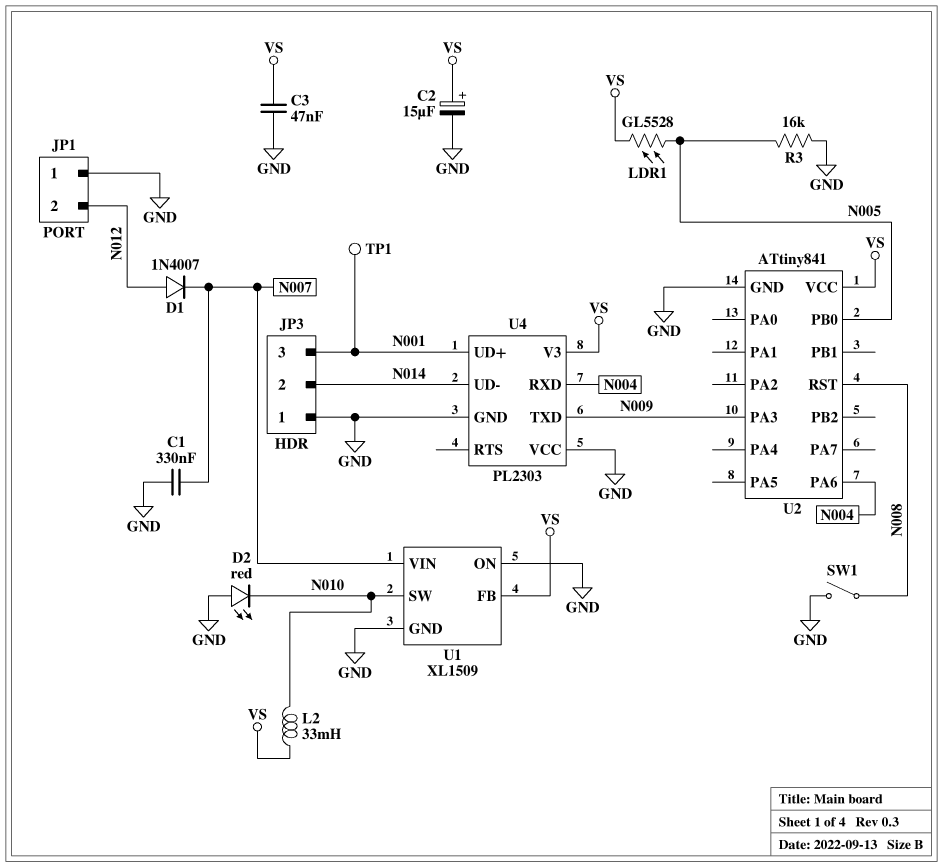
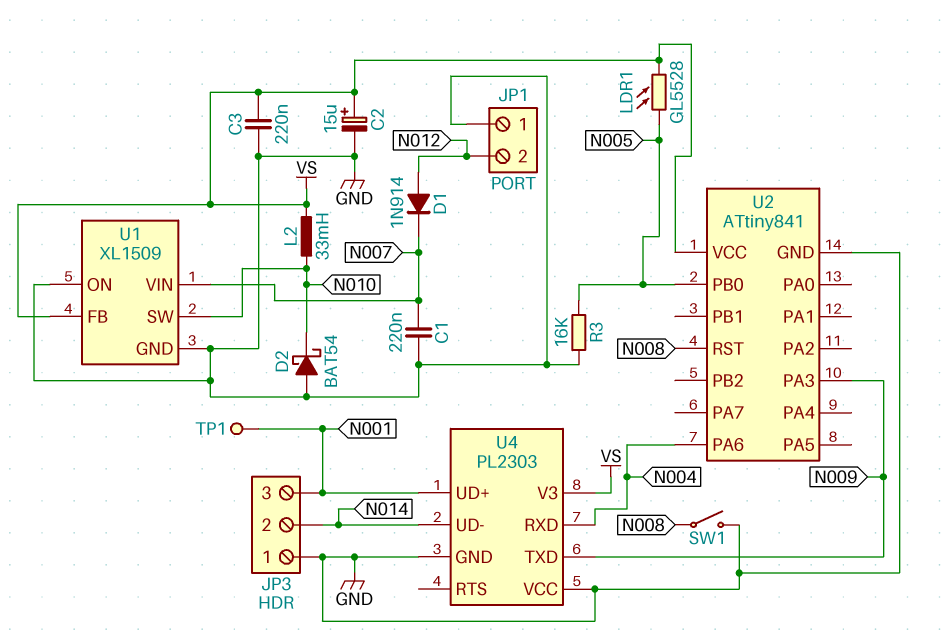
C1: 330nF (GND, N007) -> 220nF (GND, N007)
C3: 47nF (GND, VS) -> 220nF (GND, VS)
D1: diode 1N4007 (A N012, K N007) -> diode 1N914 (A N012, K N007)
D2: LED red (A GND, K N010) -> schottky BAT54 (A GND, K N010)

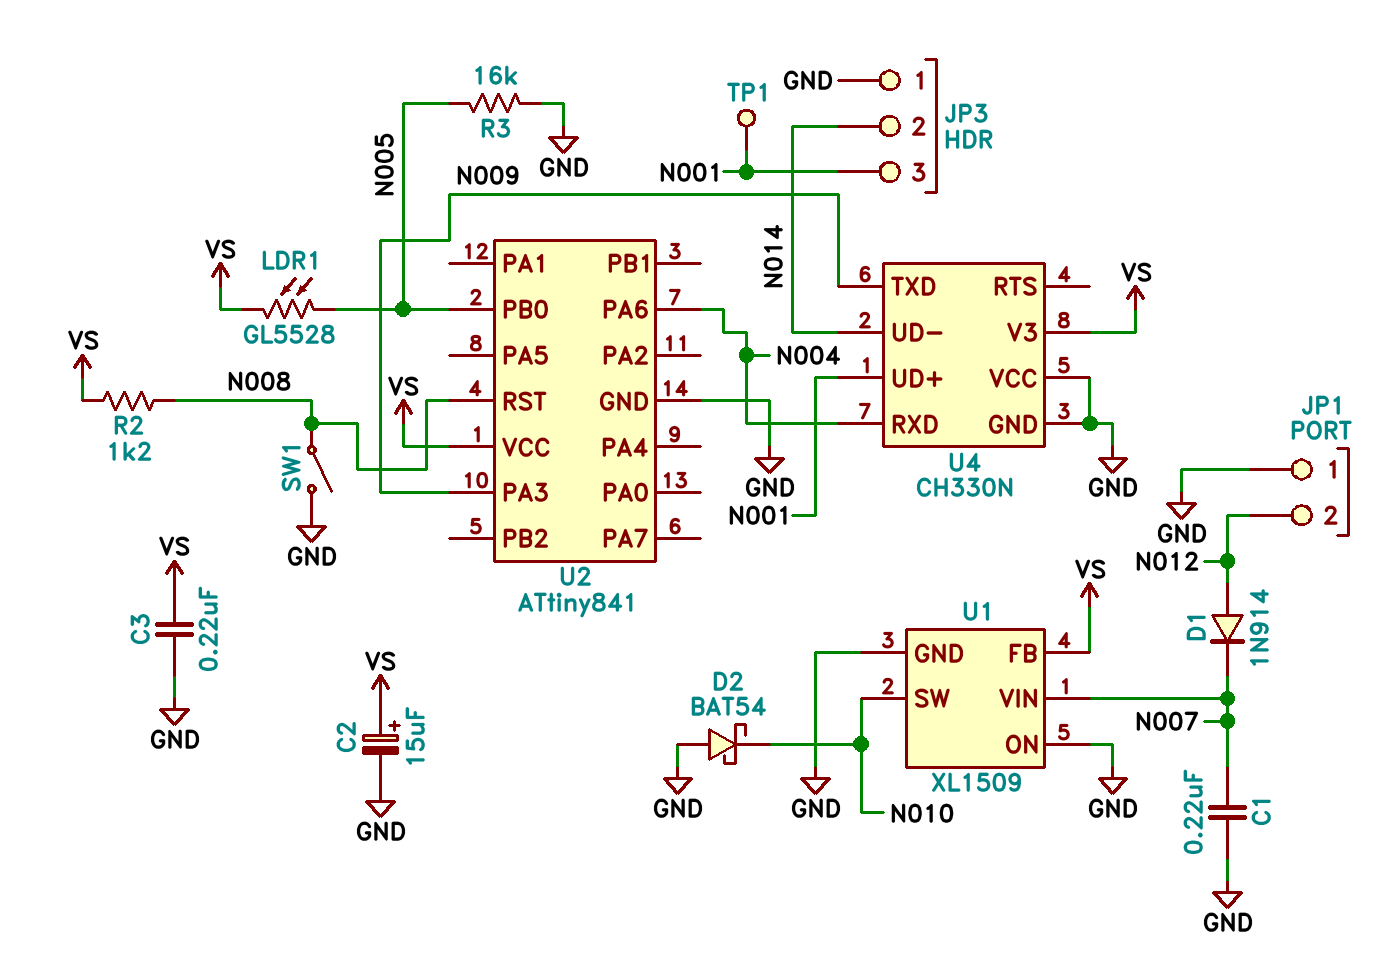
L2: 33mH (N010, VS) -> none
R2: none -> 1.2k (N008, VS)
U4: PL2303 -> CH330N

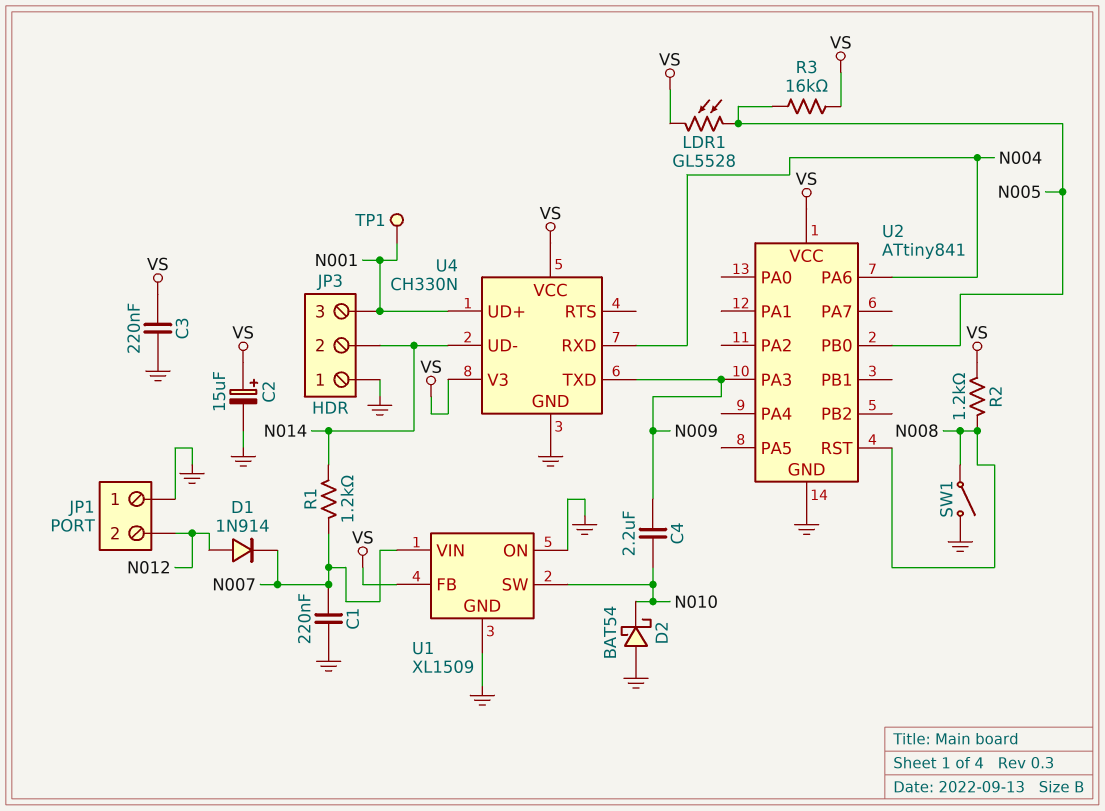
C4: none -> 2.2uF (N009, N010)
R1: none -> 1.2k (N007, N014)
R3: 16k (GND, N005) -> 16k (N005, VS)
U4 pin VCC: GND -> VS

